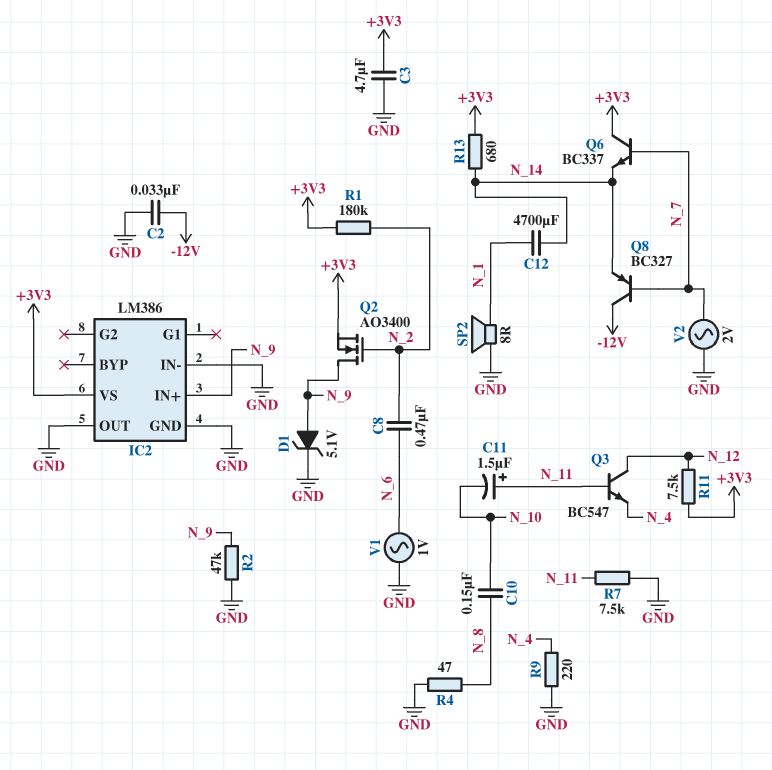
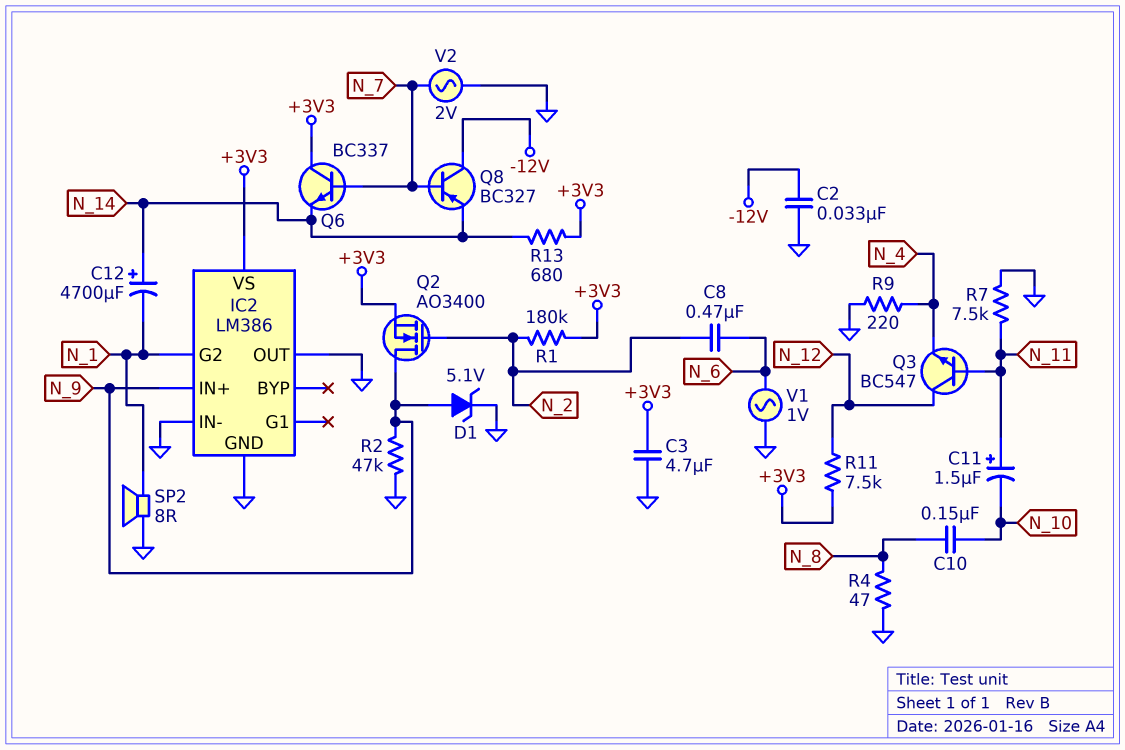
C12: 4700uF (N_1, N_14) -> 4700uF (plus N_14, minus N_1)
IC2 pin G2: none -> N_1

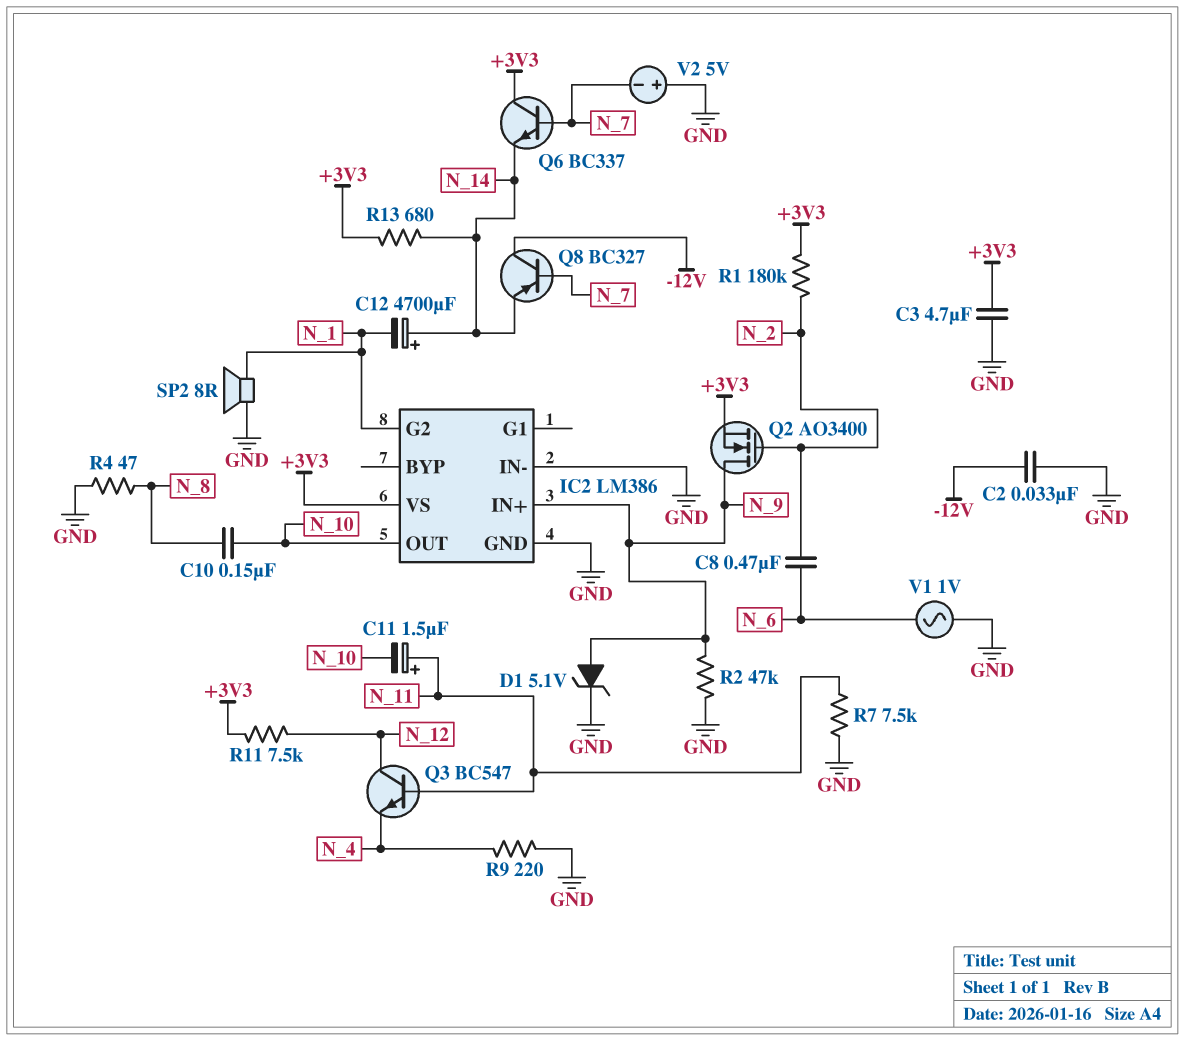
IC2 pin OUT: GND -> N_10
V2: AC 2V (GND, N_7) -> 5V (plus GND, minus N_7)

